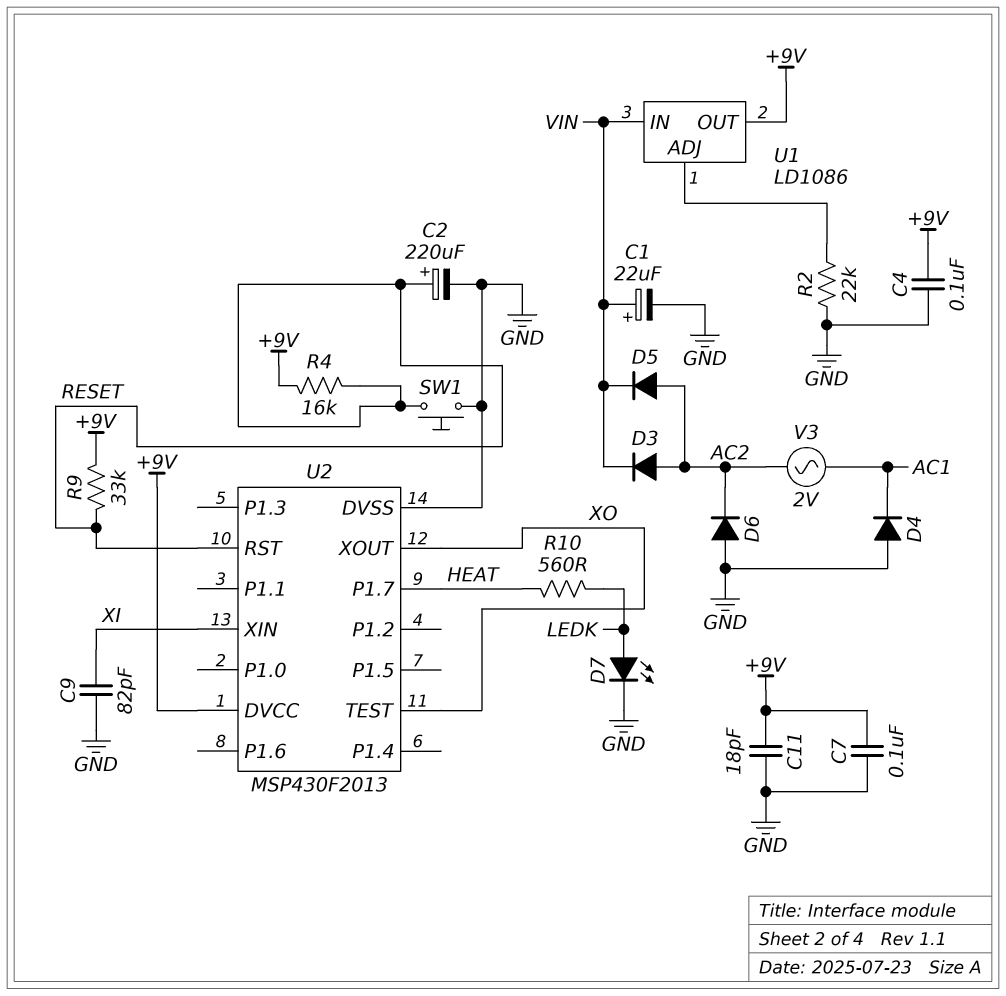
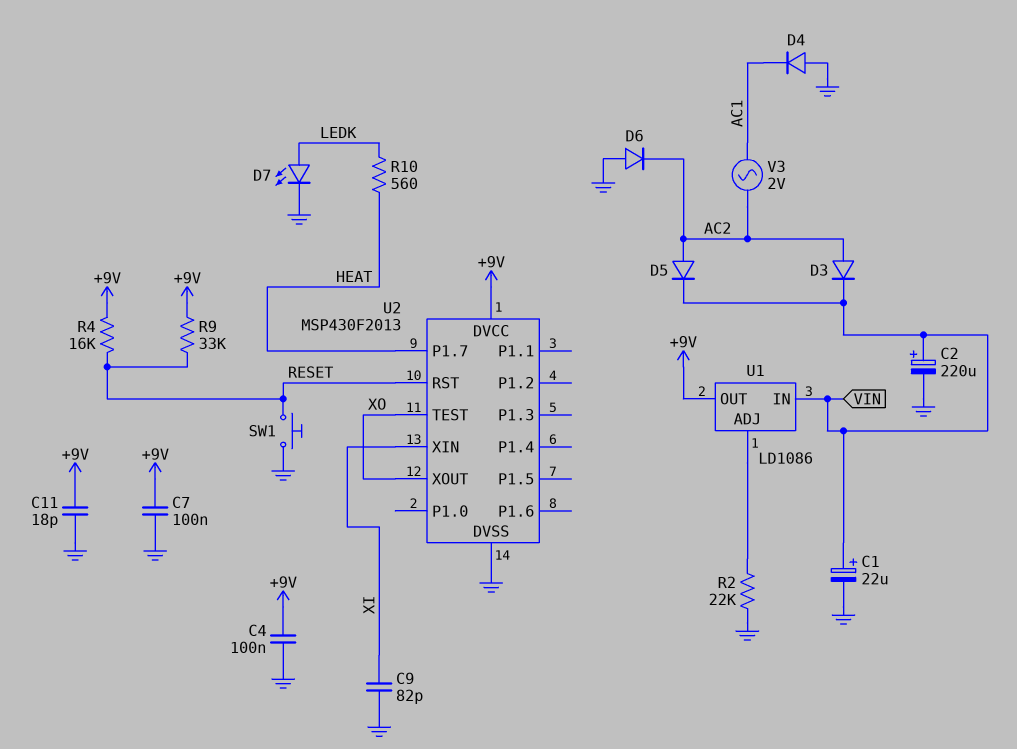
C2: 220uF (plus RESET, minus GND) -> 220uF (plus VIN, minus GND)

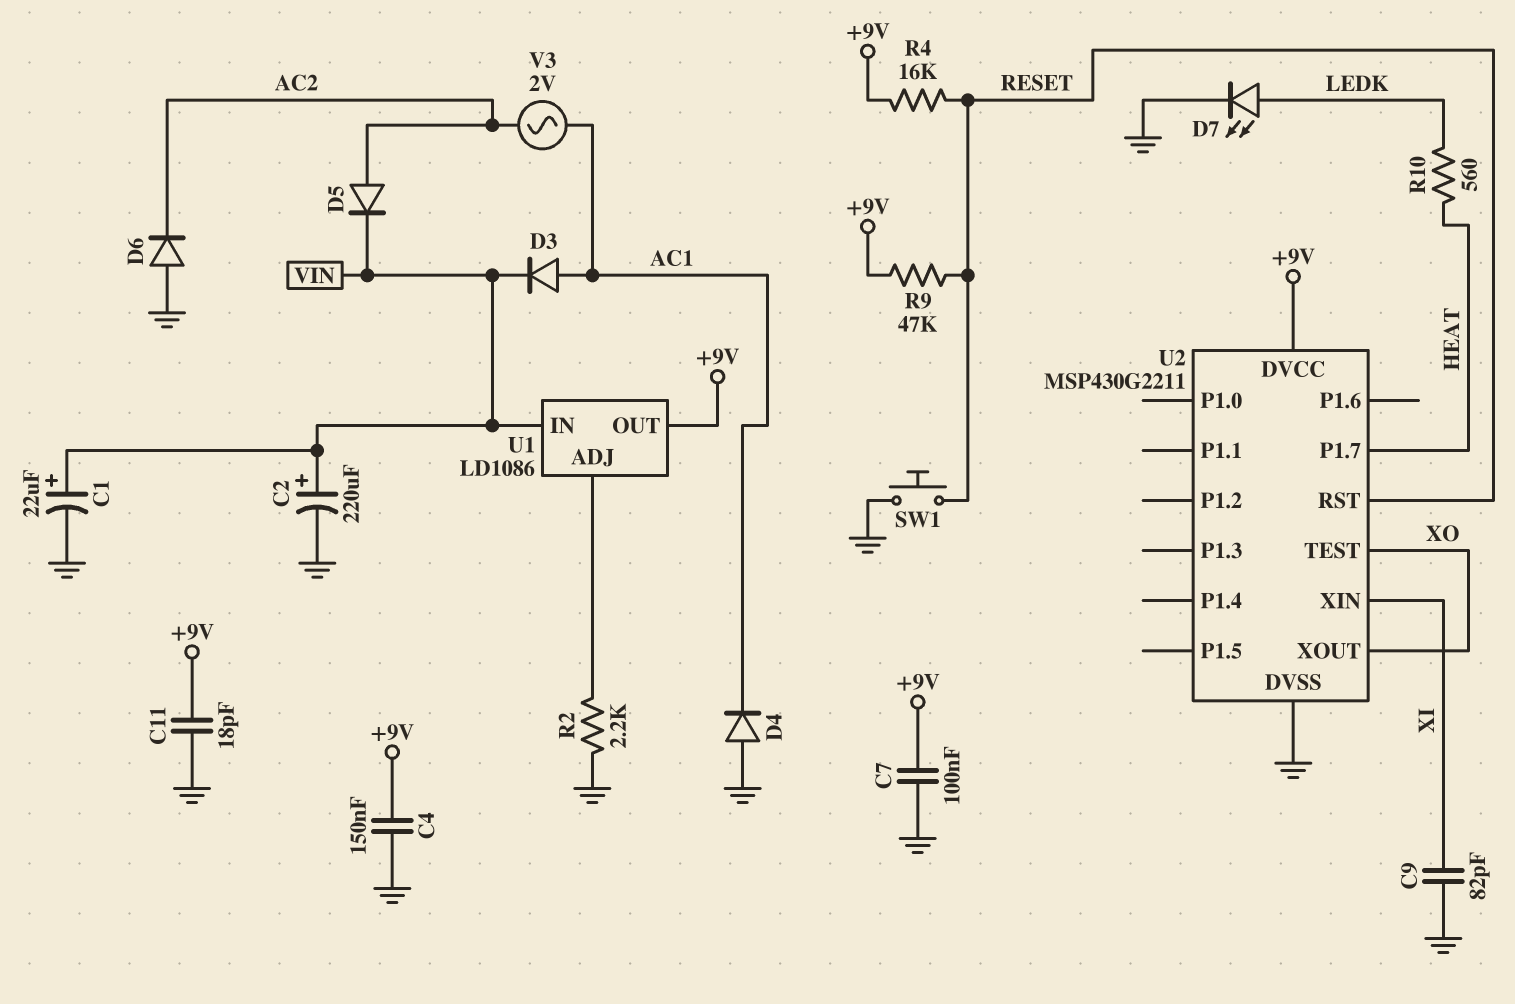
C4: 100nF (+9V, GND) -> 150nF (+9V, GND)
D3: diode (A AC2, K VIN) -> diode (A AC1, K VIN)
R2: 22k (GND, U1/ADJ) -> 2.2k (GND, U1/ADJ)
R9: 33k (+9V, RESET) -> 47k (+9V, RESET)
U2: MSP430F2013 -> MSP430G2211

